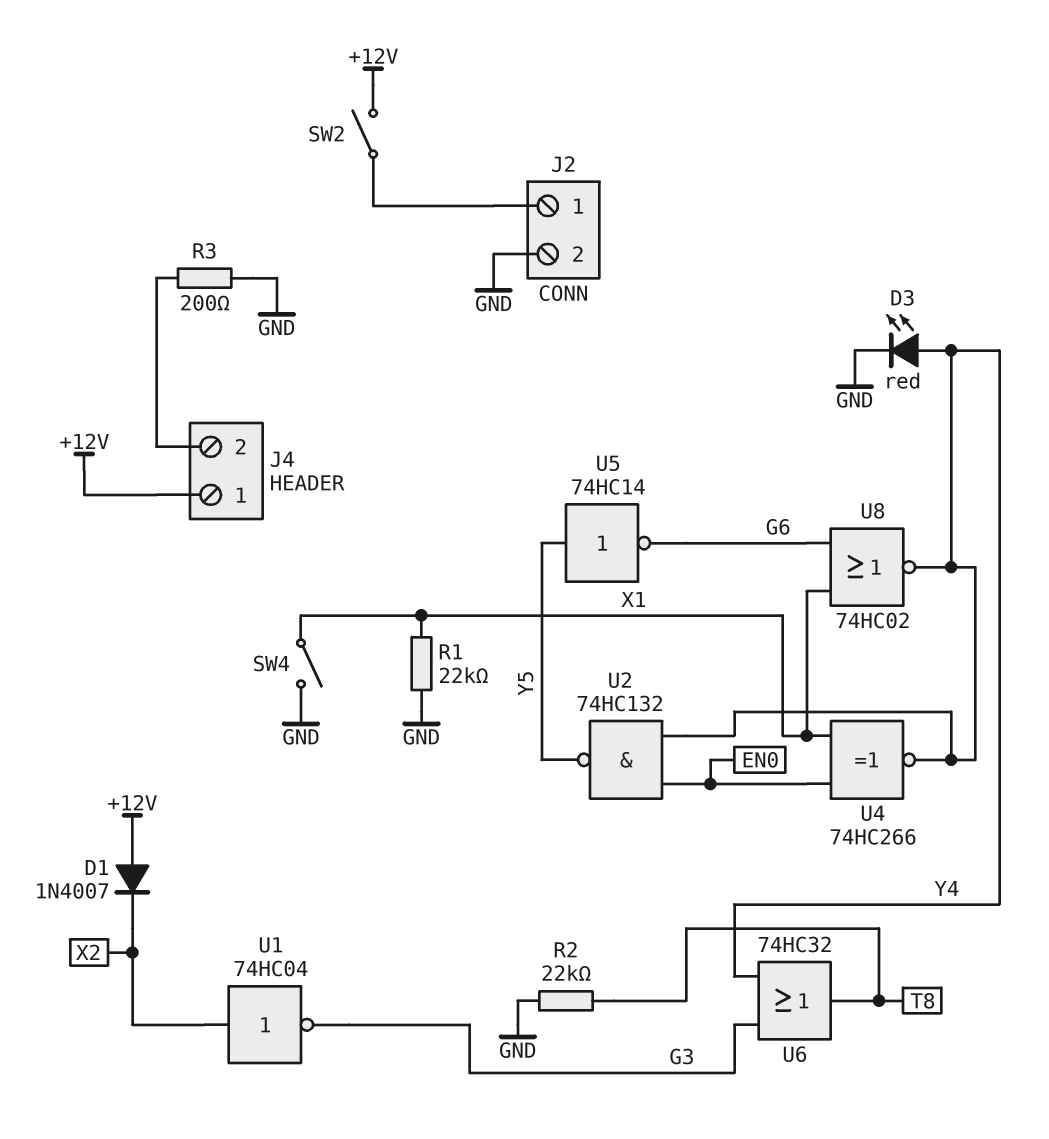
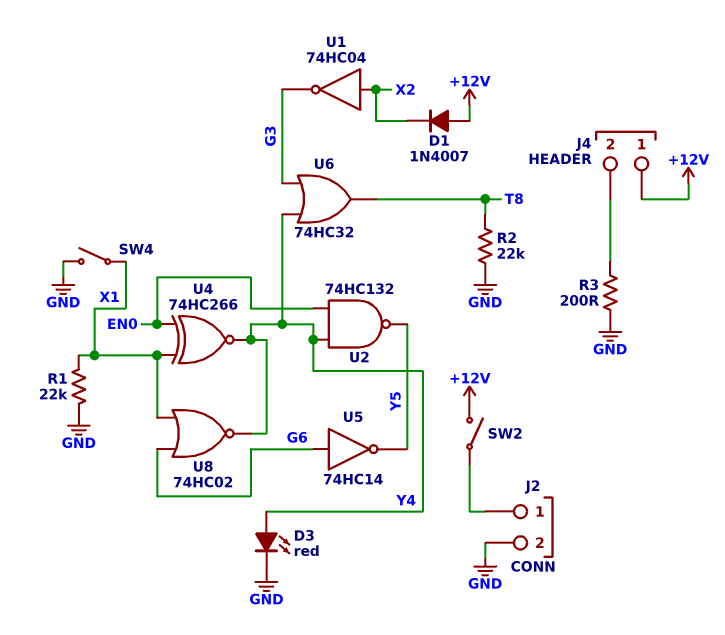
U5: NOT 74HC14 (in Y5, out G6) -> NOT 74HC14 (in G6, out Y5)

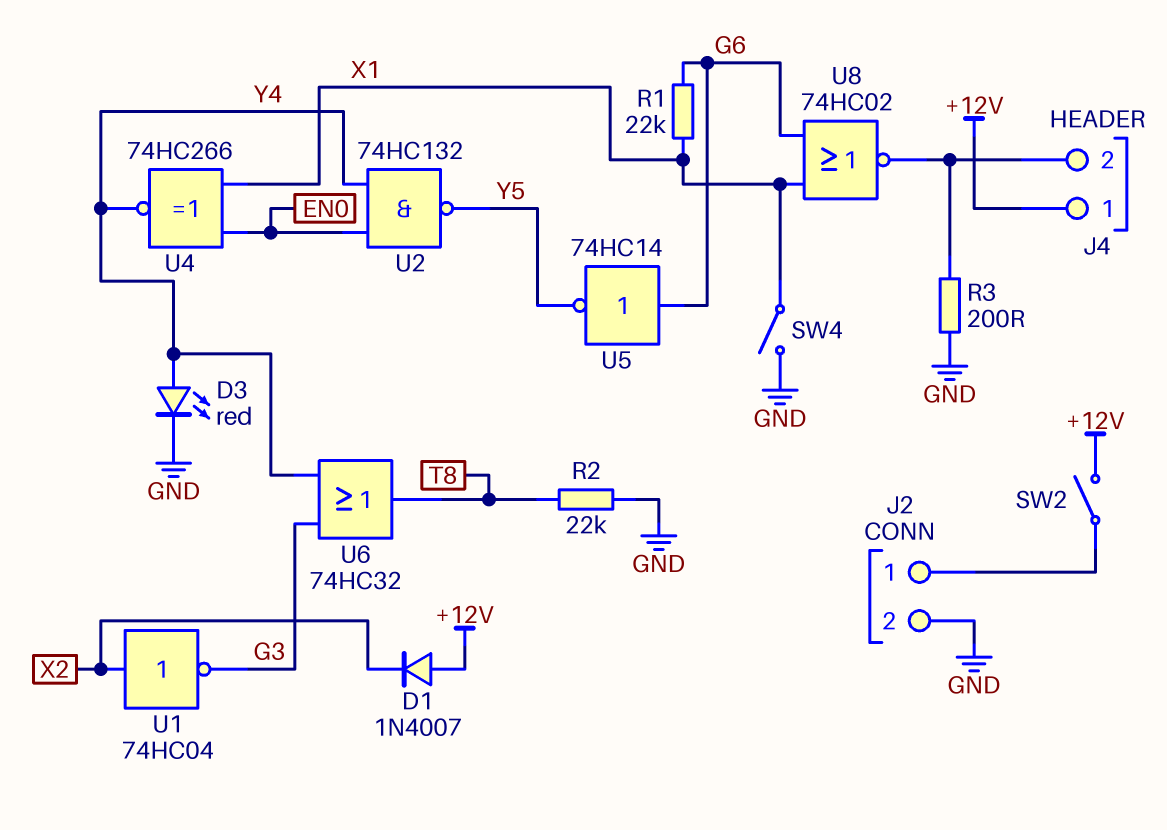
R1: 22k (GND, X1) -> 22k (G6, X1)
U8: NOR 74HC02 (in G6, in X1, out Y4) -> NOR 74HC02 (in G6, in X1, out J4/2)

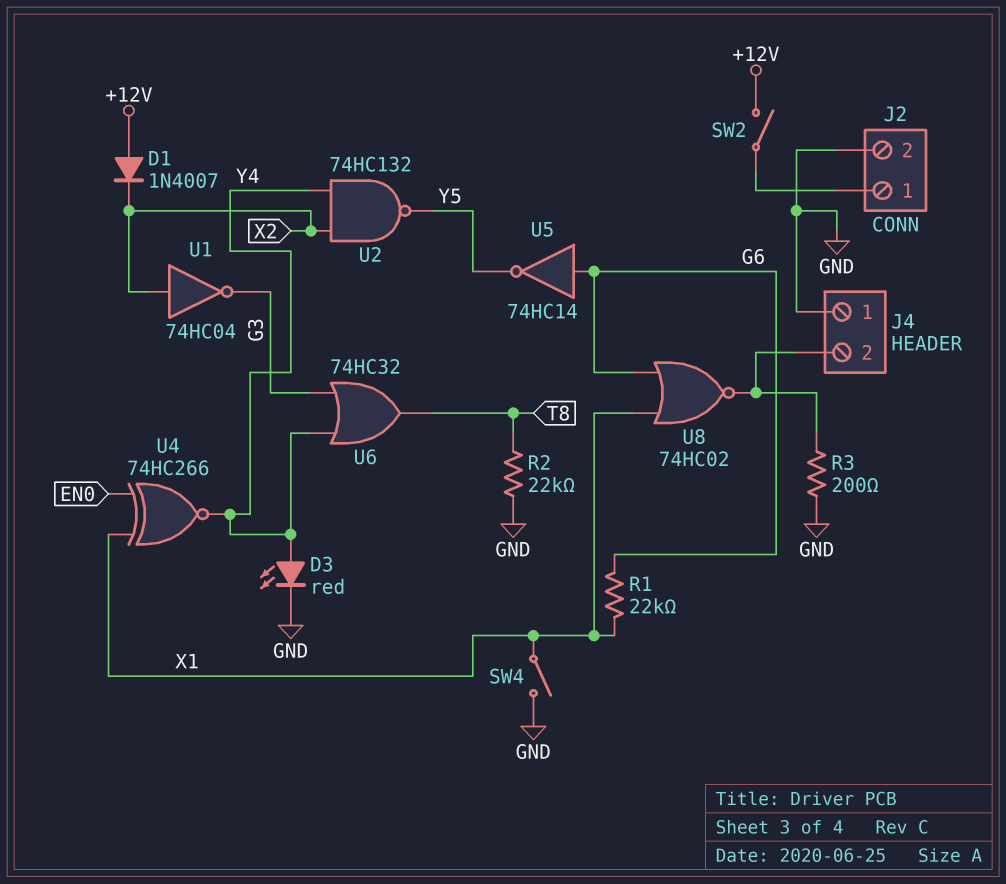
J4 pin 1: +12V -> GND
U2: NAND 74HC132 (in EN0, in Y4, out Y5) -> NAND 74HC132 (in X2, in Y4, out Y5)

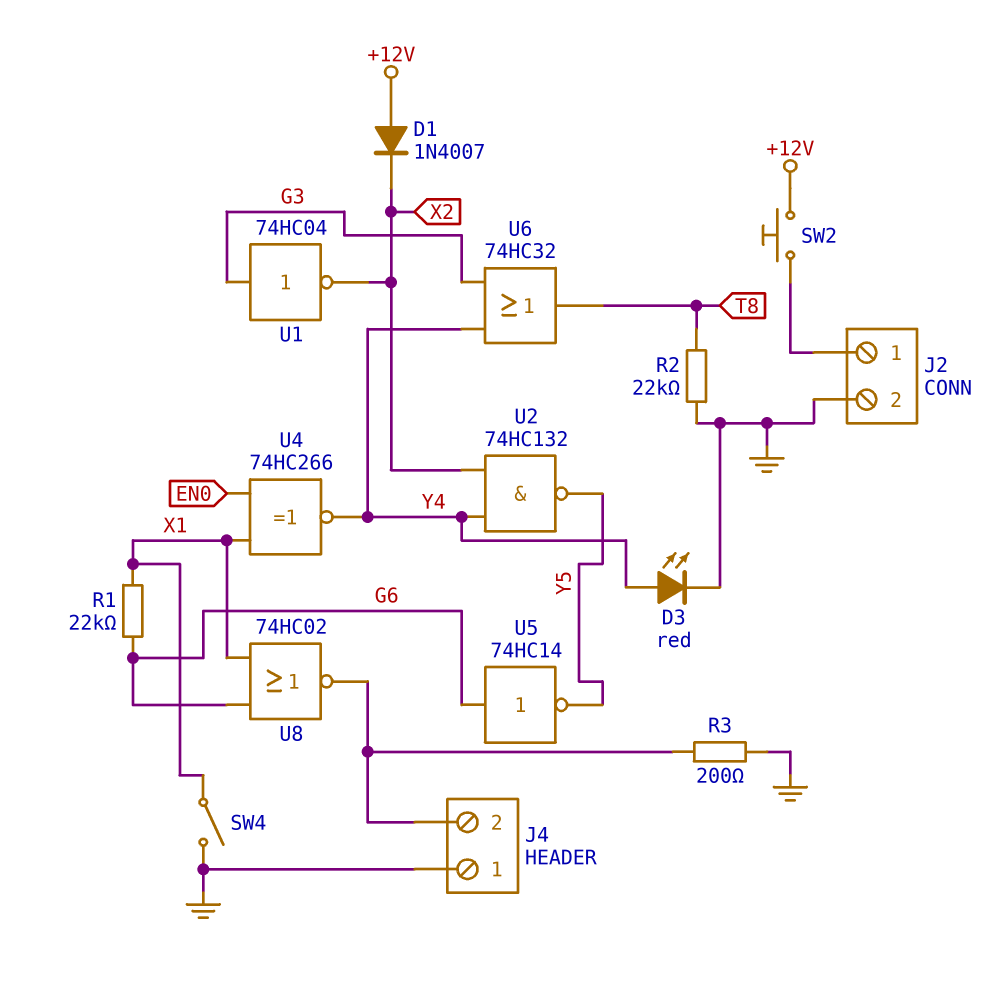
SW2: switch (+12V, J2/1) -> button (+12V, J2/1)
U1: NOT 74HC04 (in X2, out G3) -> NOT 74HC04 (in G3, out X2)

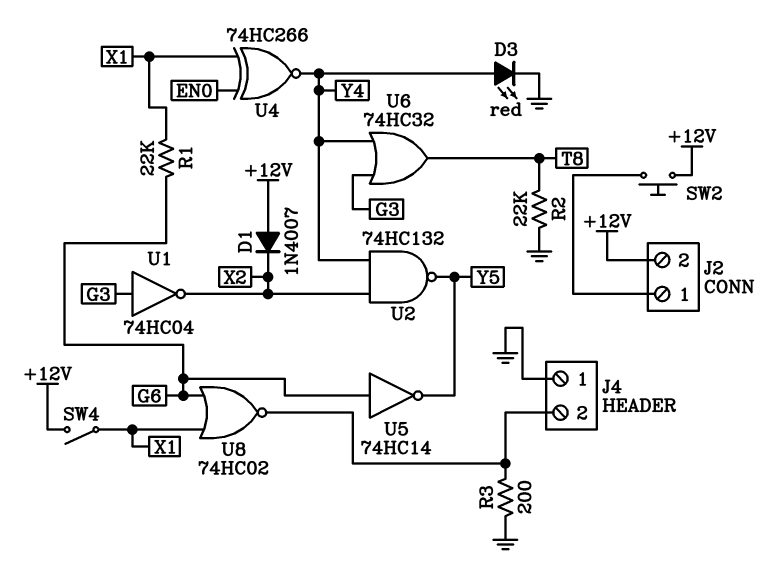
J2 pin 2: GND -> +12V
SW4: switch (GND, X1) -> switch (+12V, X1)

